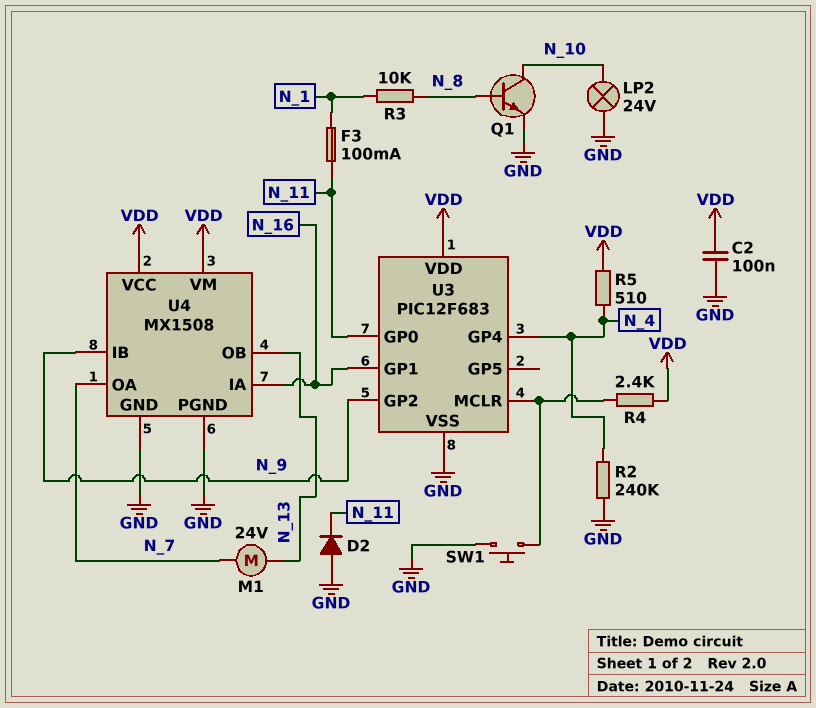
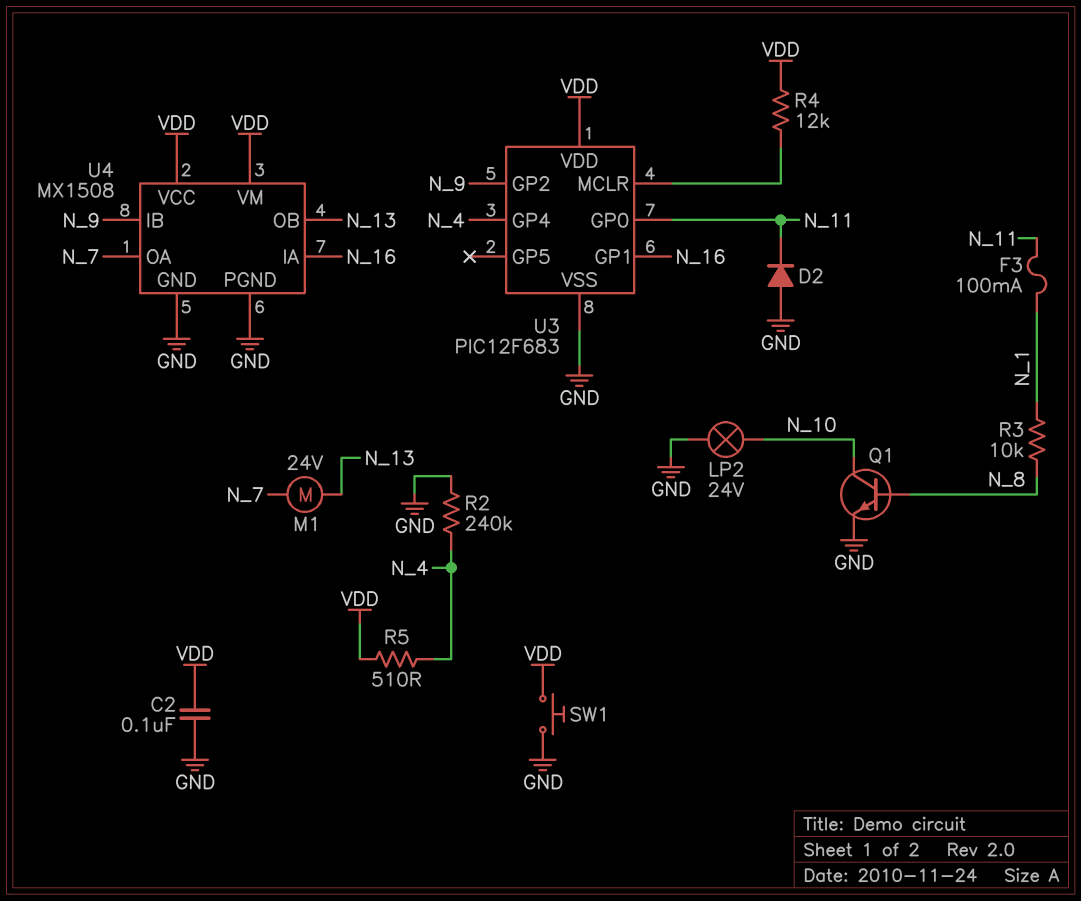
R4: 2.4k (U3/MCLR, VDD) -> 12k (U3/MCLR, VDD)
SW1: button (GND, U3/MCLR) -> button (GND, VDD)

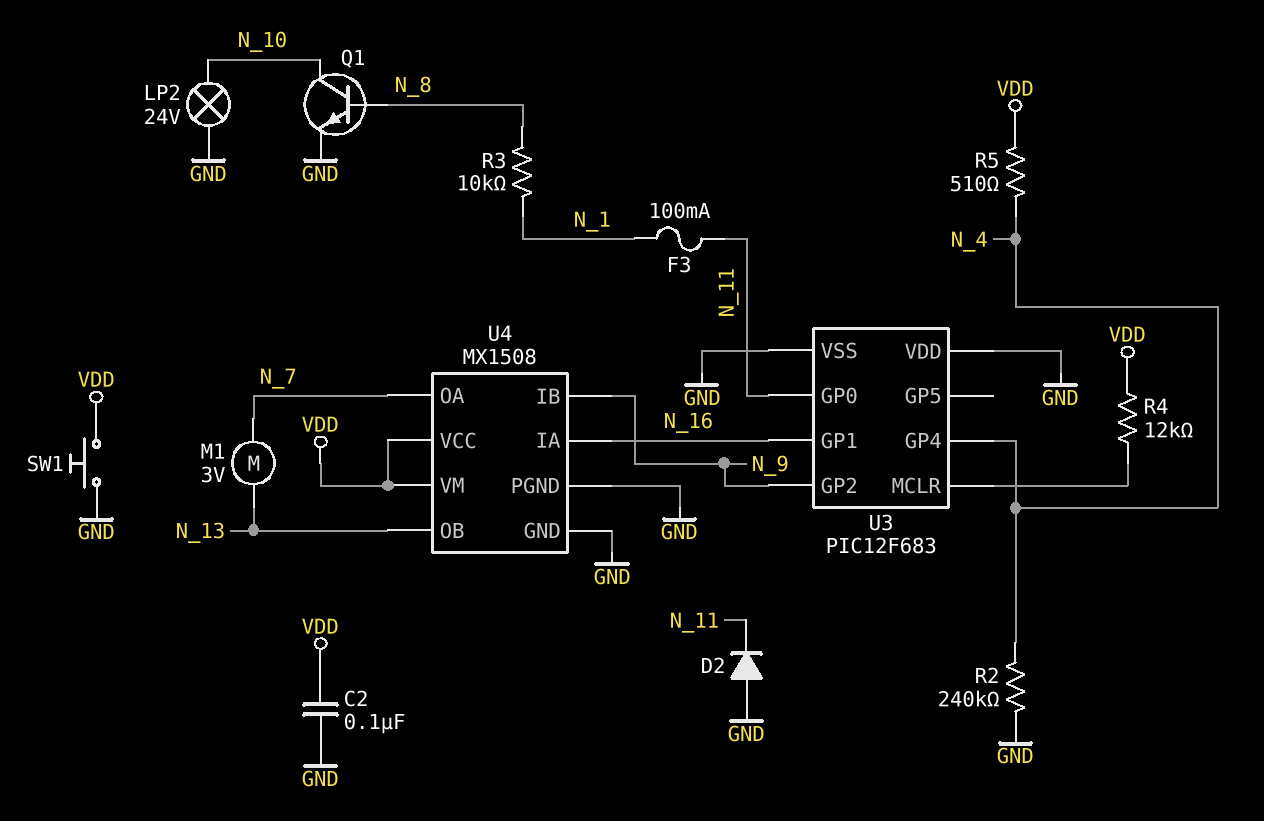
M1: motor 24V (N_7, N_13) -> motor 3V (N_7, N_13)
U3 pin VDD: VDD -> GND

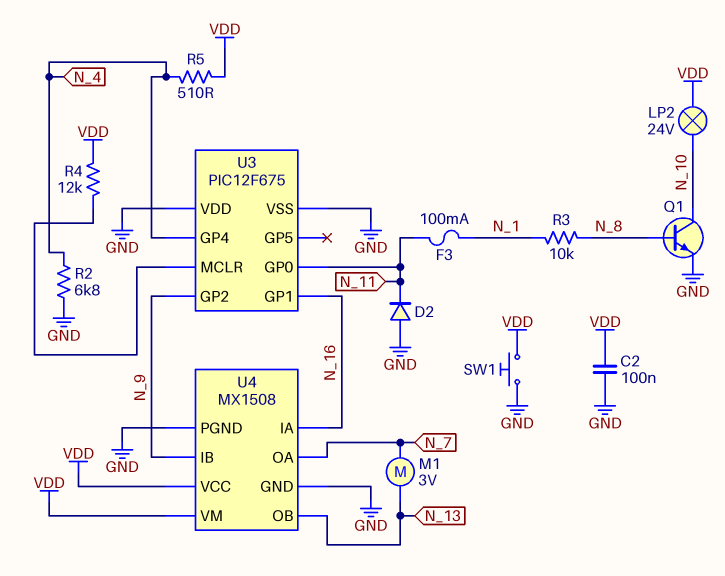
LP2: lamp 24V (GND, N_10) -> lamp 24V (N_10, VDD)
R2: 240k (GND, N_4) -> 6.8k (GND, N_4)
U3: PIC12F683 -> PIC12F675

